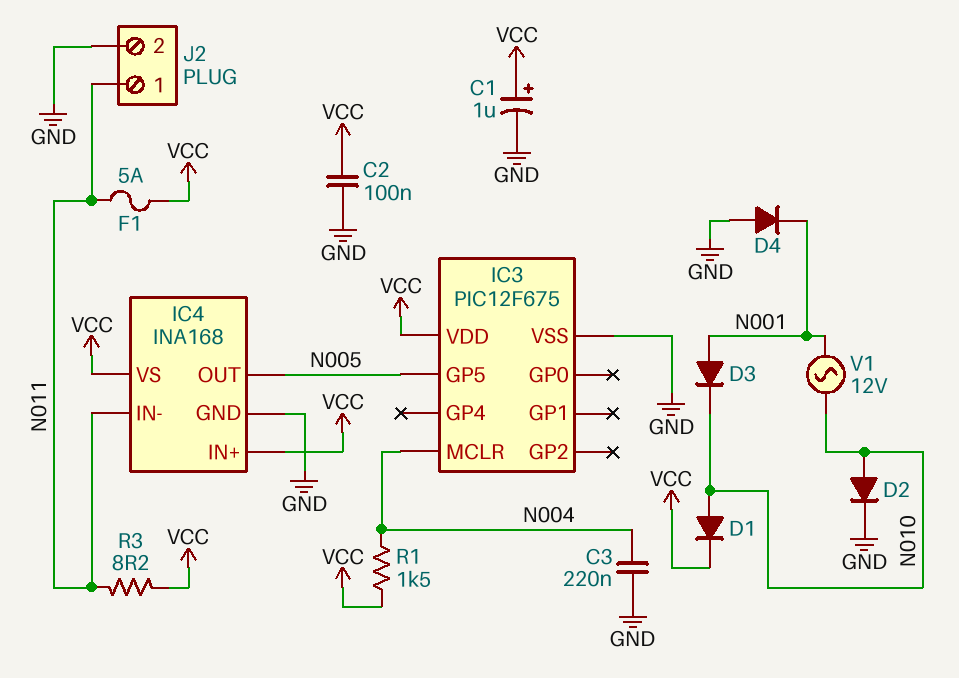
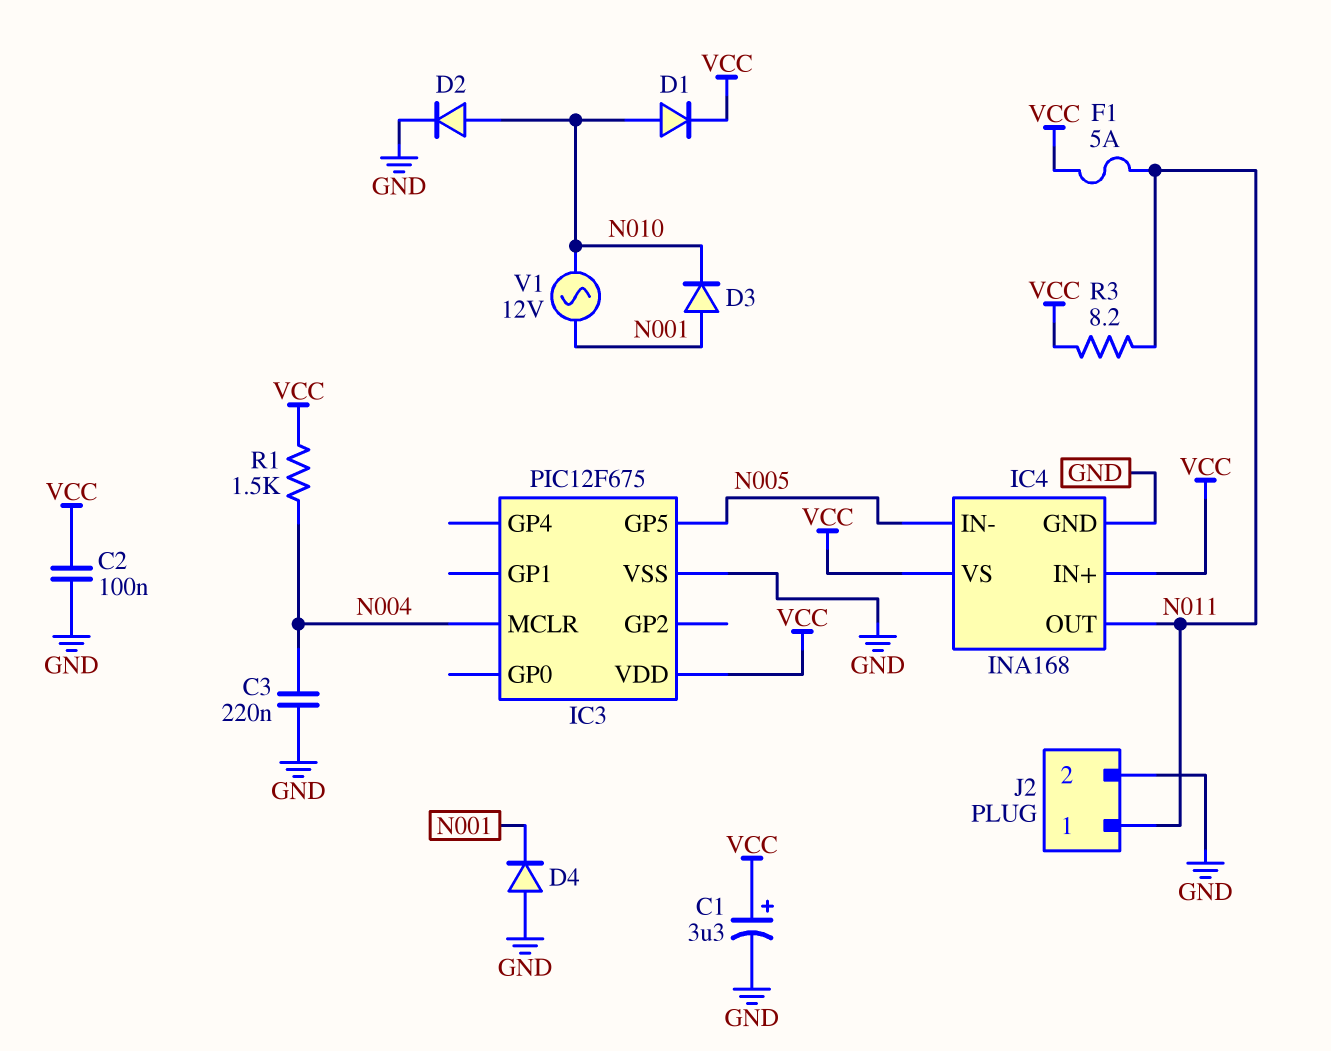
C1: 1uF (plus VCC, minus GND) -> 3.3uF (plus VCC, minus GND)
IC4 pin IN-: N011 -> N005
IC4 pin OUT: N005 -> N011

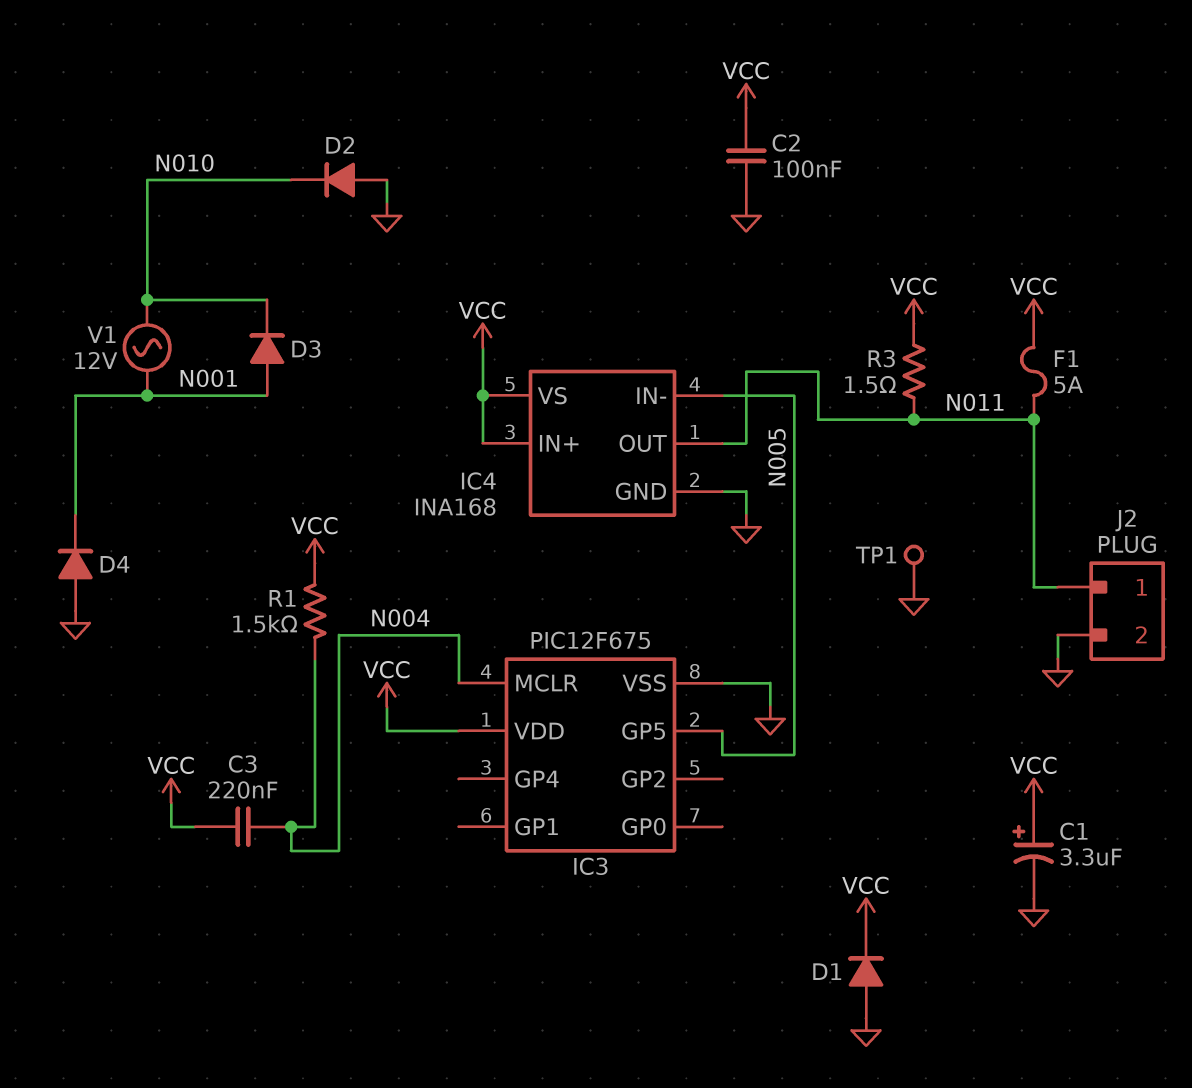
C3: 220nF (GND, N004) -> 220nF (N004, VCC)
D1: diode (A N010, K VCC) -> diode (A GND, K VCC)
D2: diode (A N010, K GND) -> diode (A GND, K N010)
R3: 8.2 (N011, VCC) -> 1.5 (N011, VCC)
TP1: none -> test point (GND)

